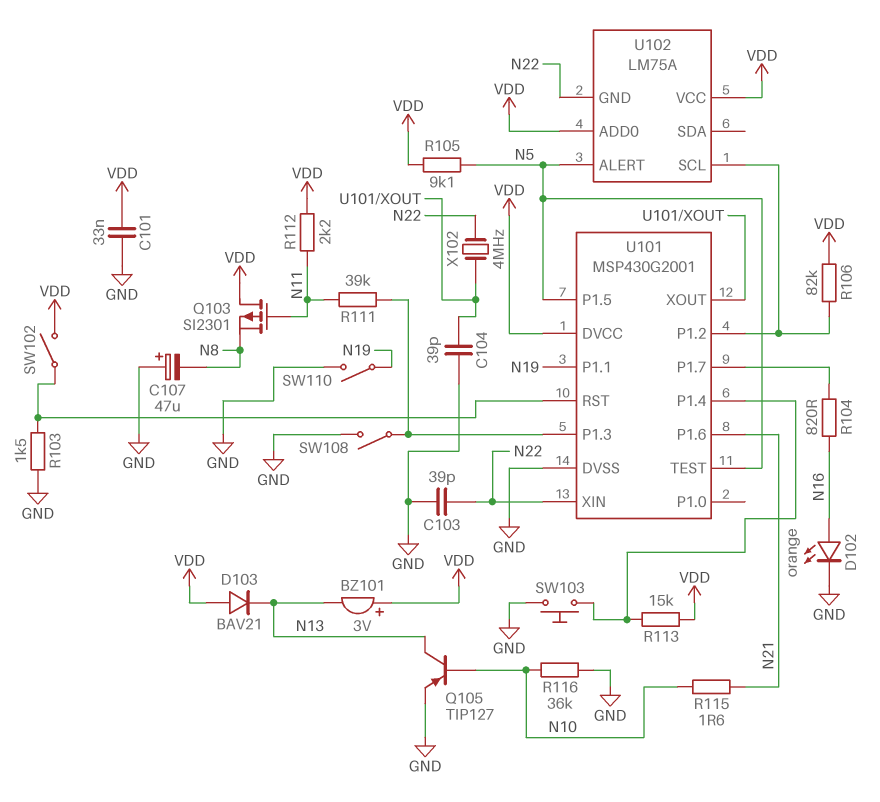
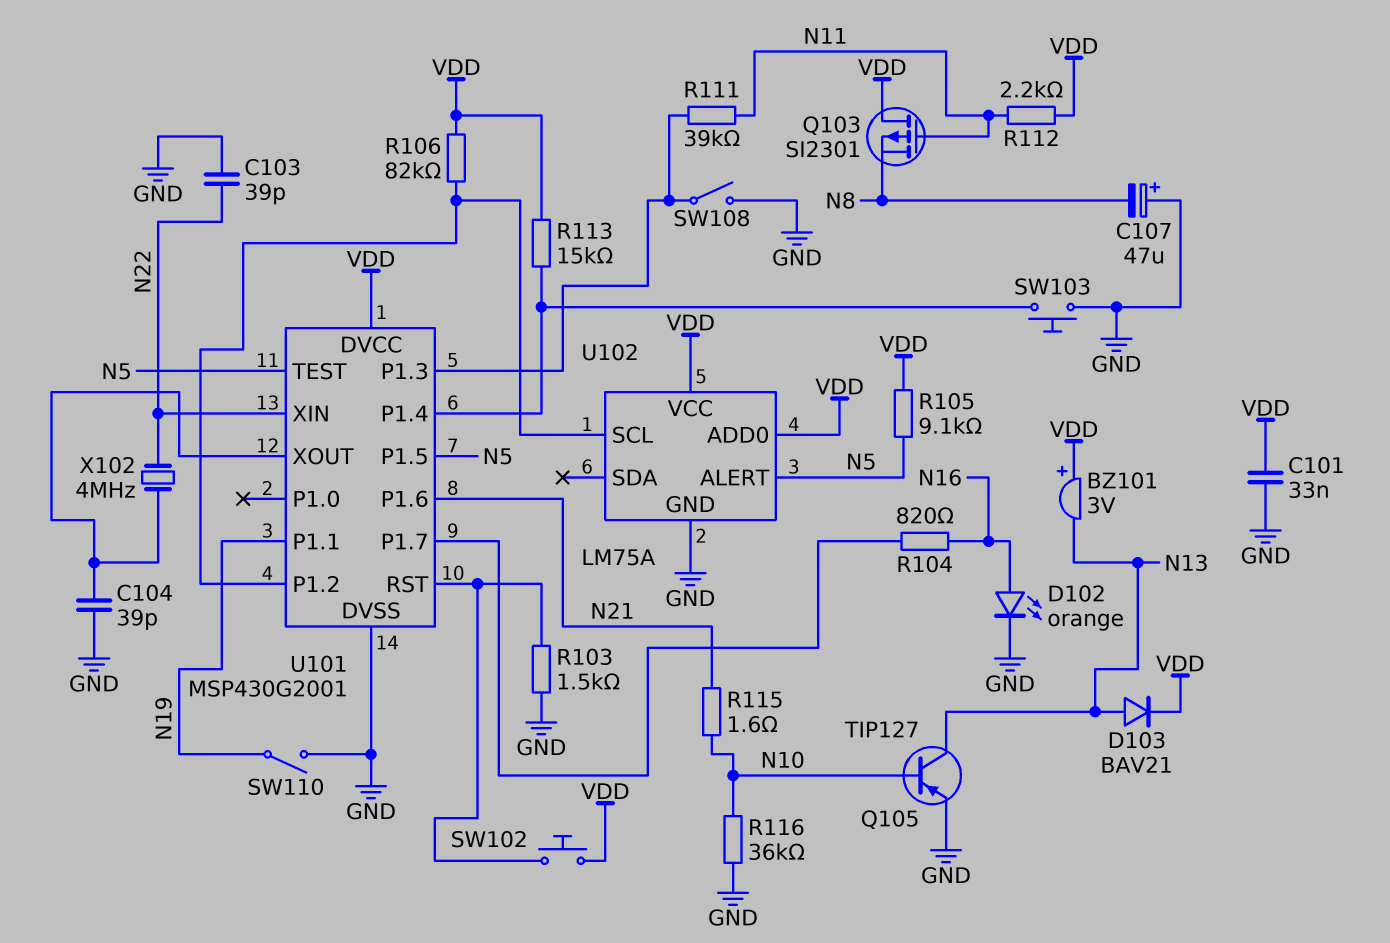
D103: diode BAV21 (A VDD, K N13) -> diode BAV21 (A N13, K VDD)
SW102: switch (U101/RST, VDD) -> button (U101/RST, VDD)
U102 pin GND: N22 -> GND

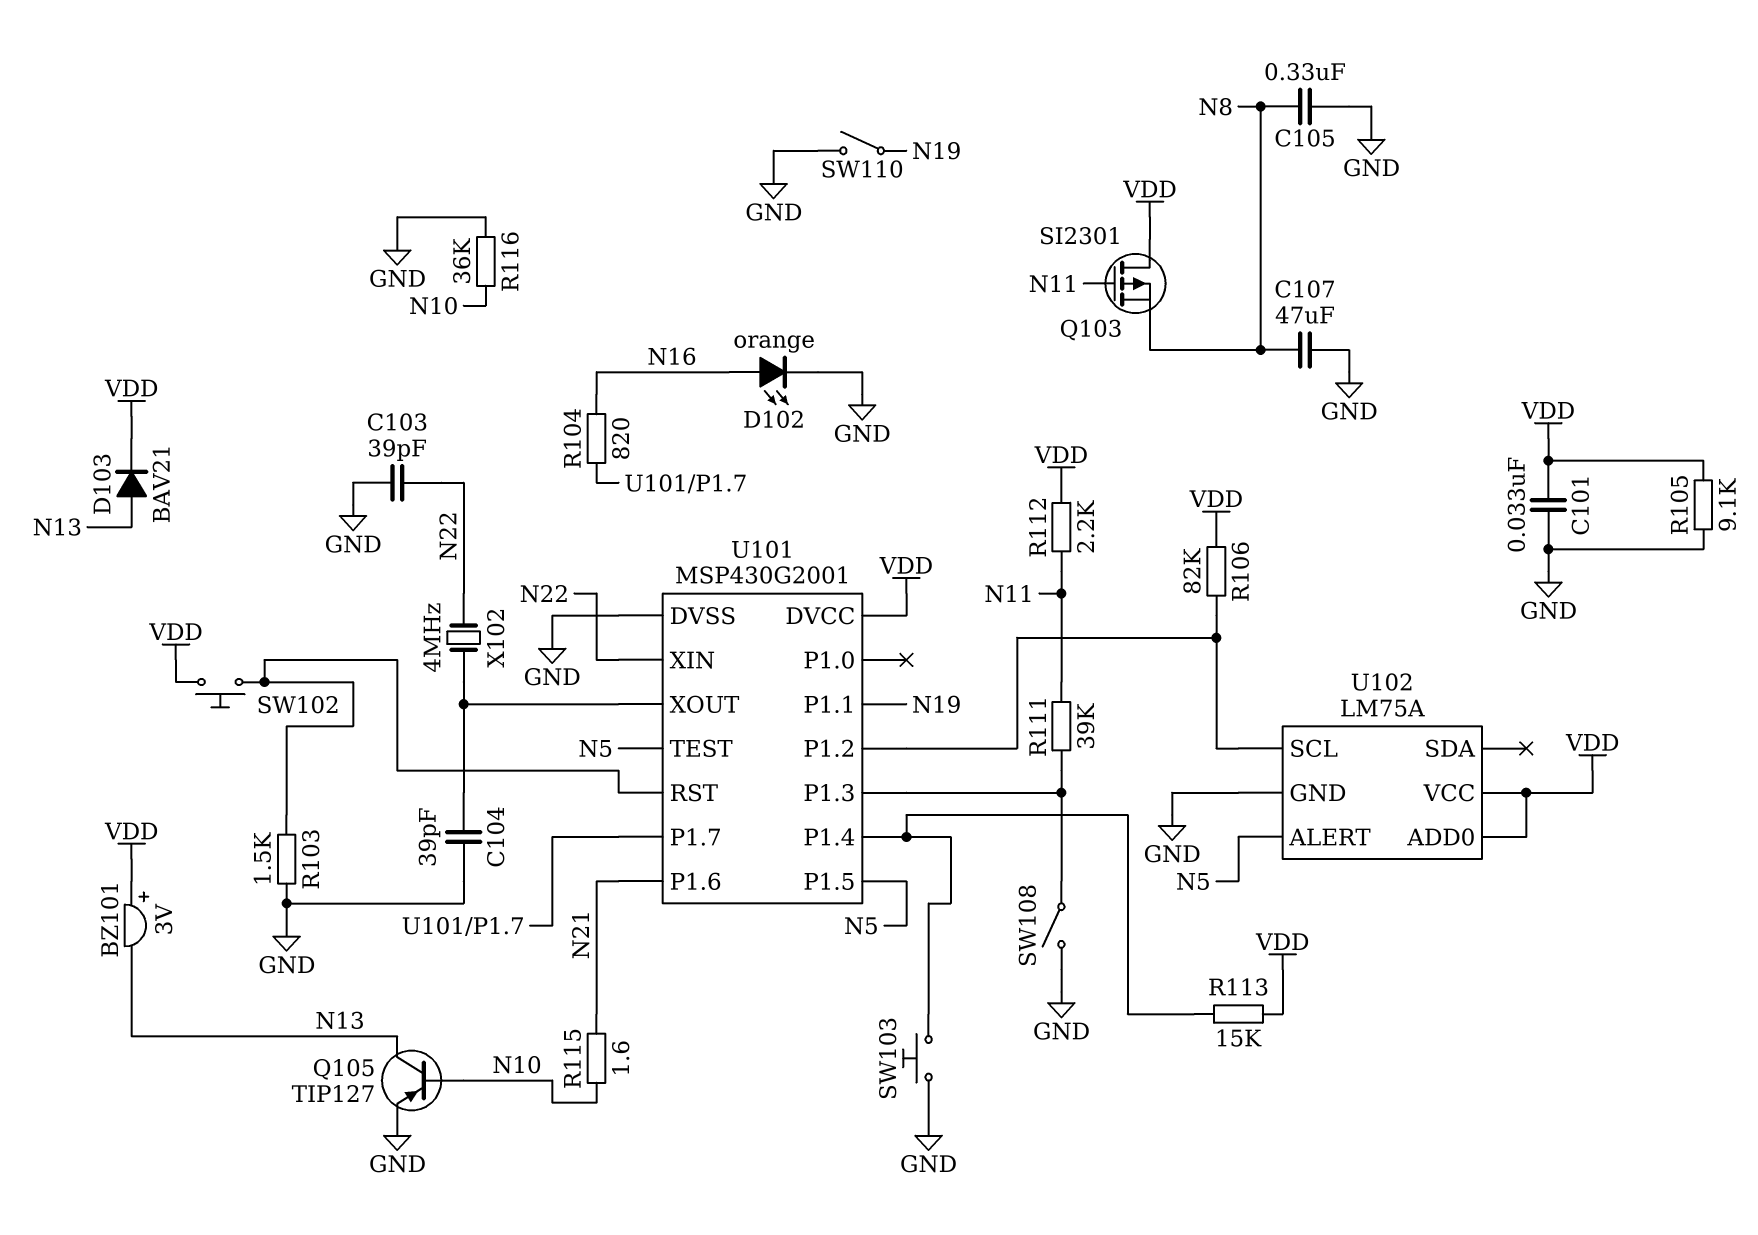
C105: none -> 330nF (GND, N8)
C107: 47uF (plus GND, minus N8) -> 47uF (GND, N8)
R105: 9.1k (N5, VDD) -> 9.1k (GND, VDD)

